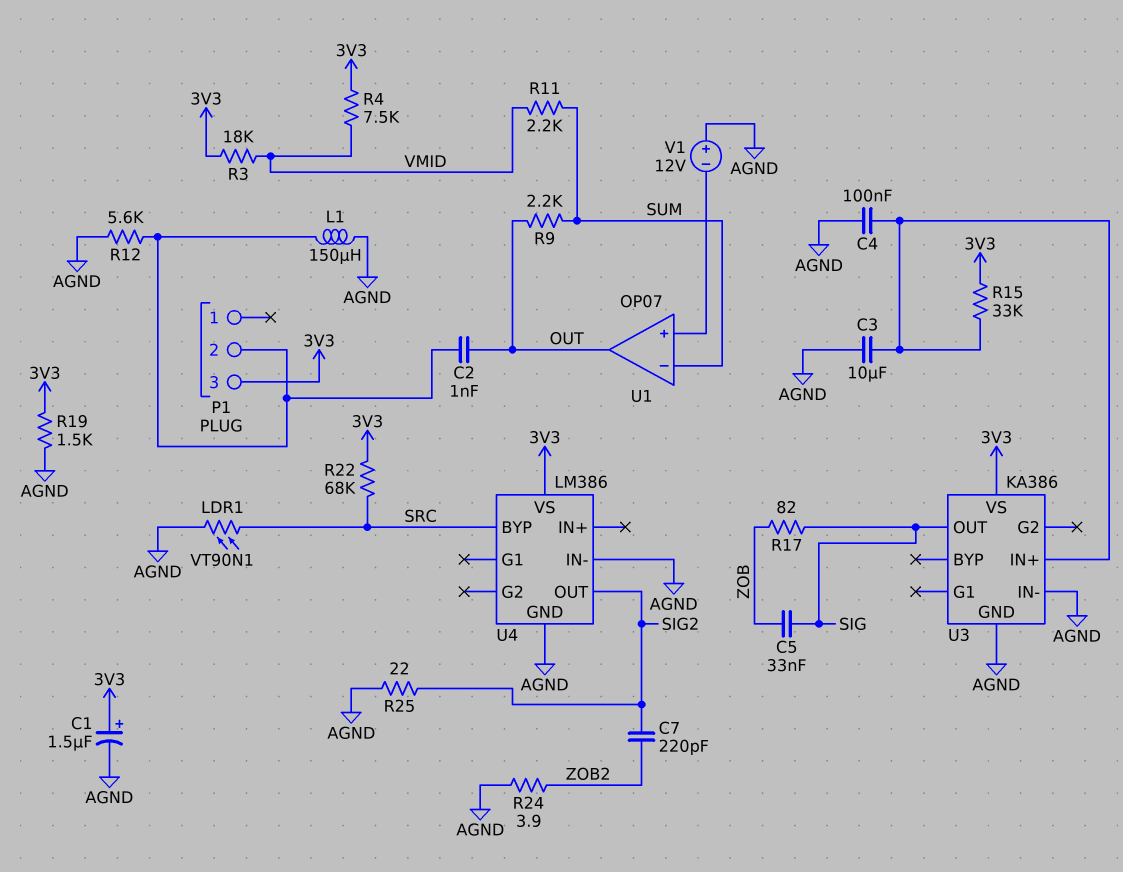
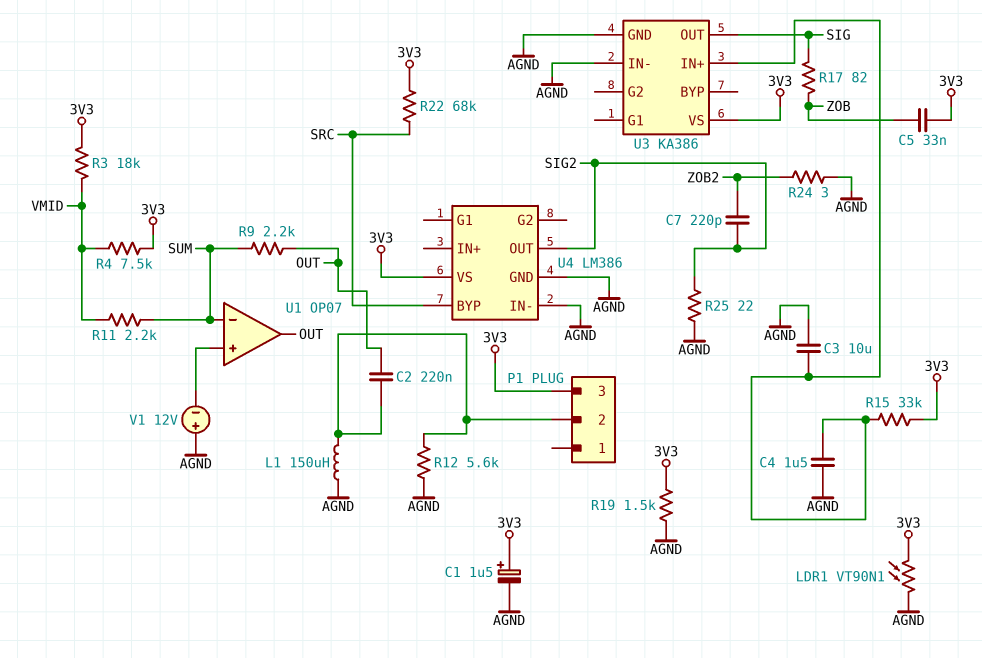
C2: 1nF (OUT, P1/2) -> 220nF (OUT, P1/2)
C4: 100nF (AGND, U3/IN+) -> 1.5uF (AGND, U3/IN+)
C5: 33nF (SIG, ZOB) -> 33nF (3V3, ZOB)
LDR1: VT90N1 (AGND, SRC) -> VT90N1 (3V3, AGND)
R24: 3.9 (AGND, ZOB2) -> 3 (AGND, ZOB2)

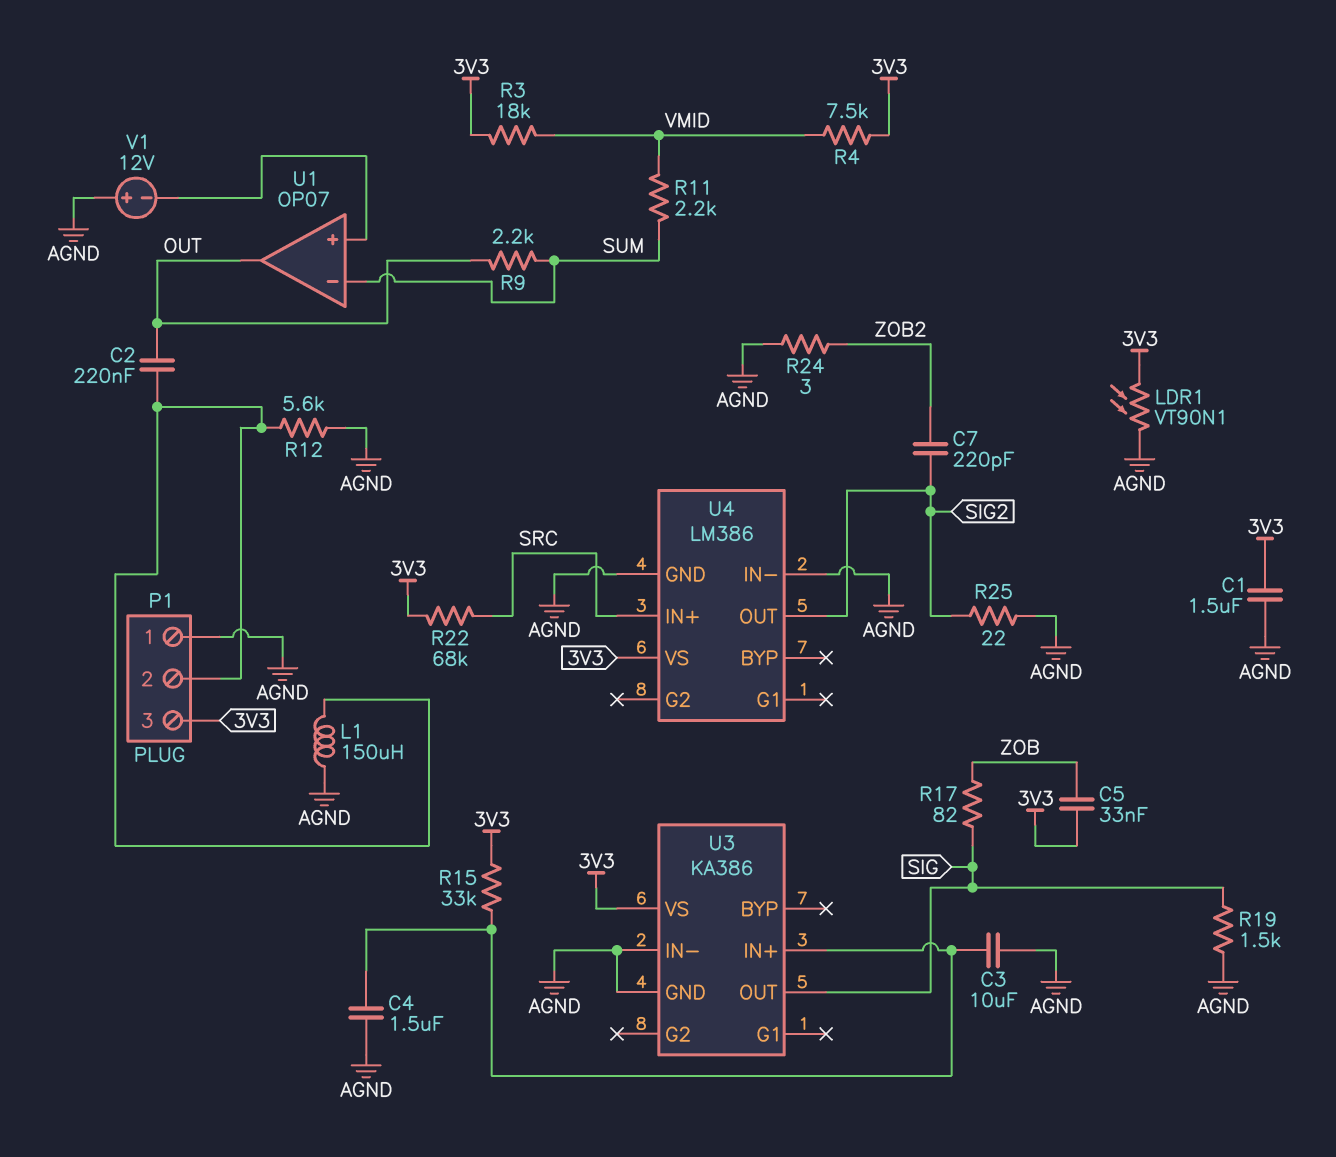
C1: 1.5uF (plus 3V3, minus AGND) -> 1.5uF (3V3, AGND)
P1 pin 1: none -> AGND
R19: 1.5k (3V3, AGND) -> 1.5k (AGND, SIG)
U4 pin BYP: SRC -> none
U4 pin IN+: none -> SRC

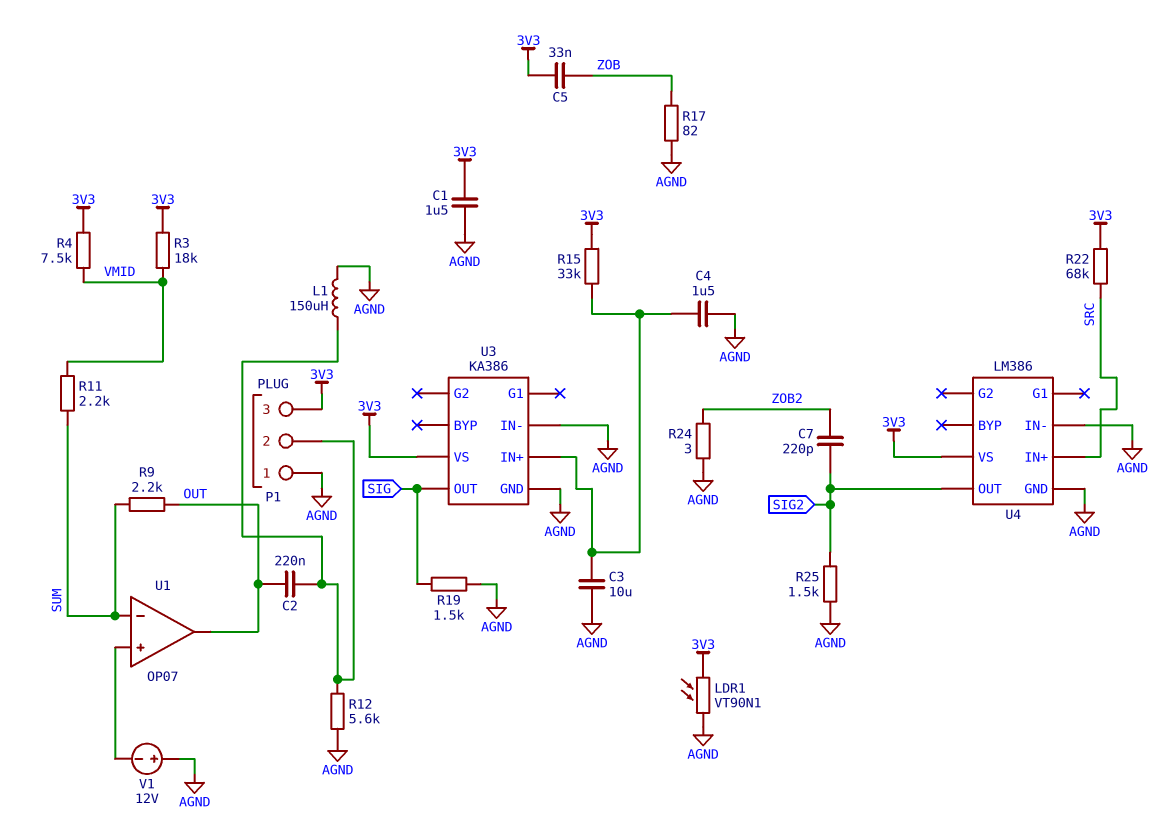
R17: 82 (SIG, ZOB) -> 82 (AGND, ZOB)
R25: 22 (AGND, SIG2) -> 1.5k (AGND, SIG2)

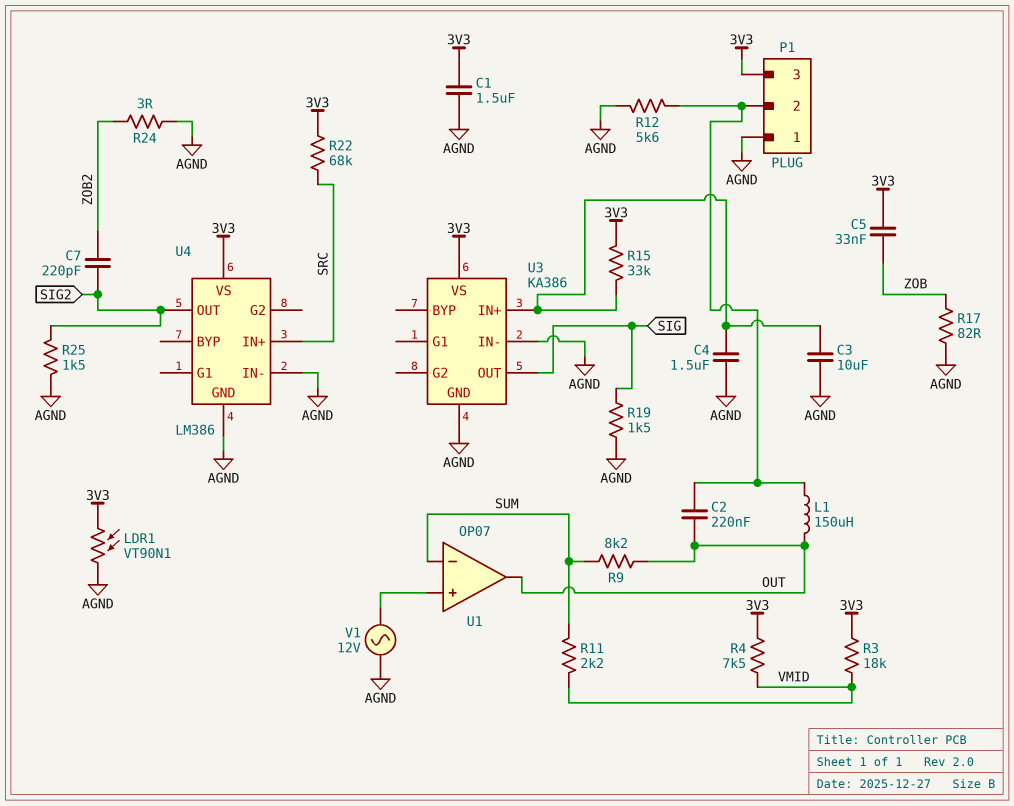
L1: 150uH (AGND, P1/2) -> 150uH (OUT, P1/2)
R9: 2.2k (OUT, SUM) -> 8.2k (OUT, SUM)
V1: 12V (plus AGND, minus U1/in+) -> AC 12V (AGND, U1/in+)

